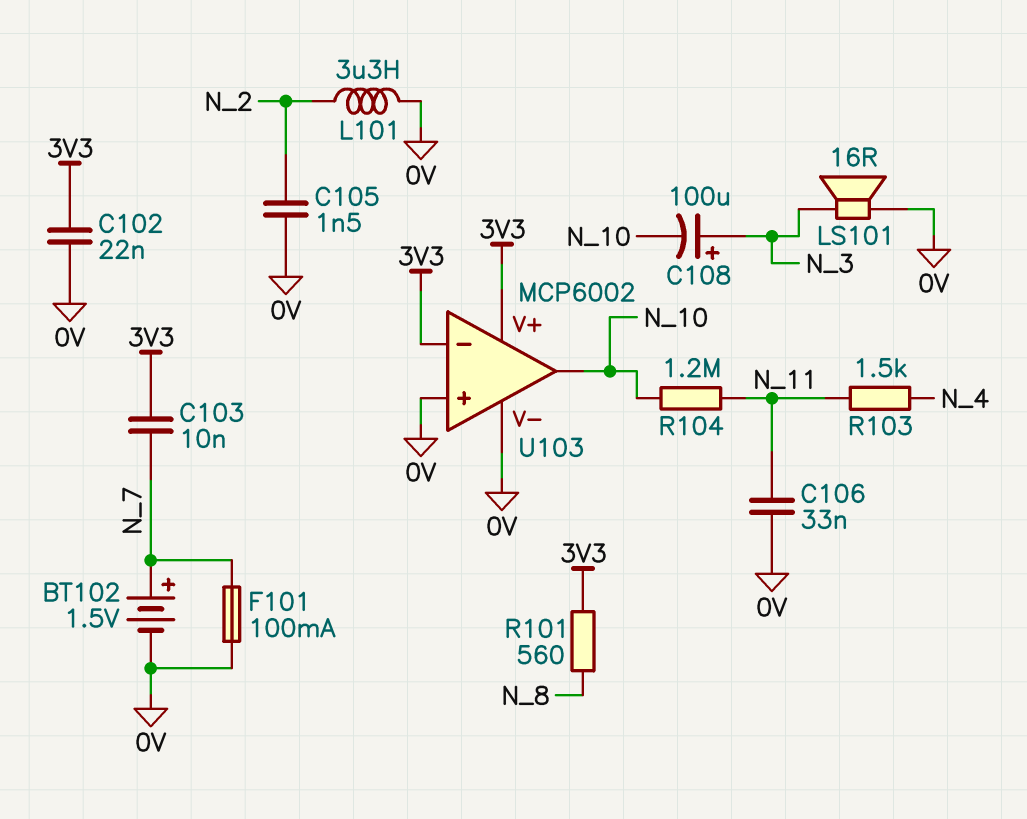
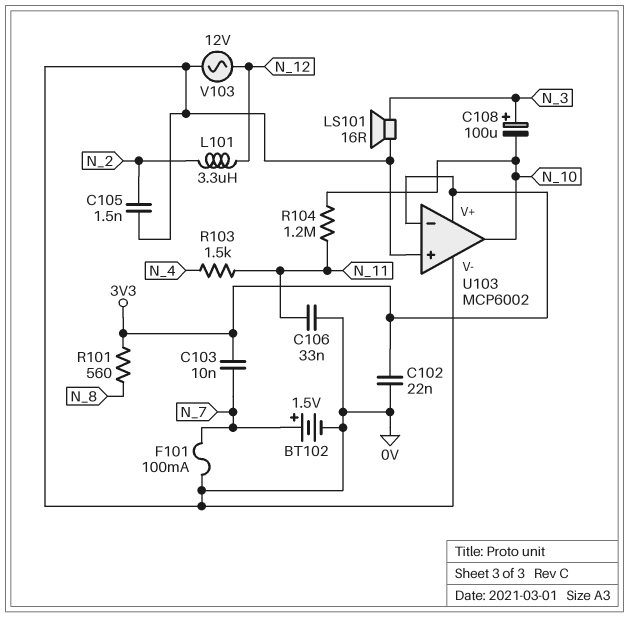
L101: 3.3uH (0V, N_2) -> 3.3uH (N_2, N_12)
V103: none -> AC 12V (0V, N_12)

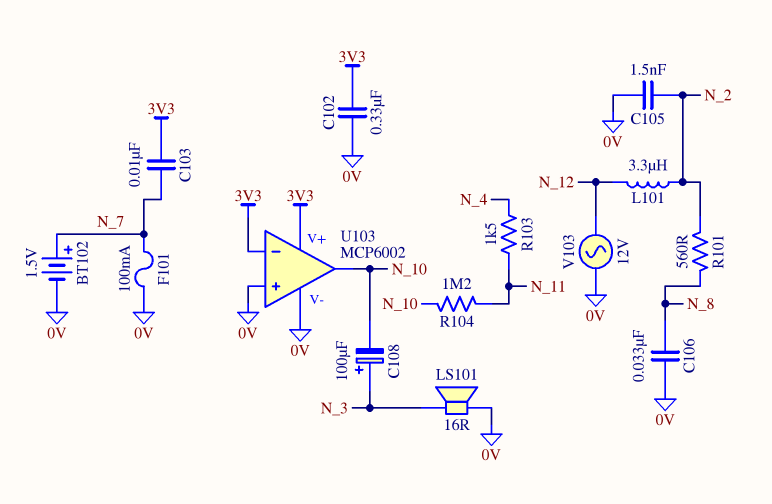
C102: 22nF (0V, 3V3) -> 330nF (0V, 3V3)
C106: 33nF (0V, N_11) -> 33nF (0V, N_8)
R101: 560 (3V3, N_8) -> 560 (N_2, N_8)

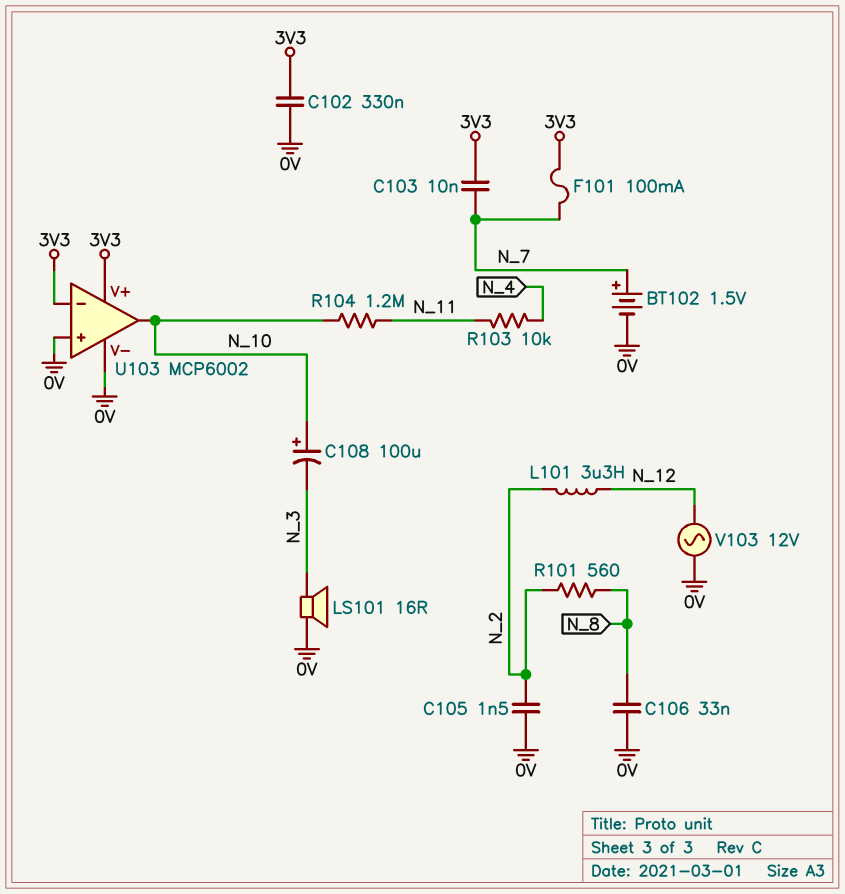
C108: 100uF (plus N_3, minus N_10) -> 100uF (plus N_10, minus N_3)
F101: 100mA (0V, N_7) -> 100mA (3V3, N_7)
R103: 1.5k (N_4, N_11) -> 10k (N_4, N_11)

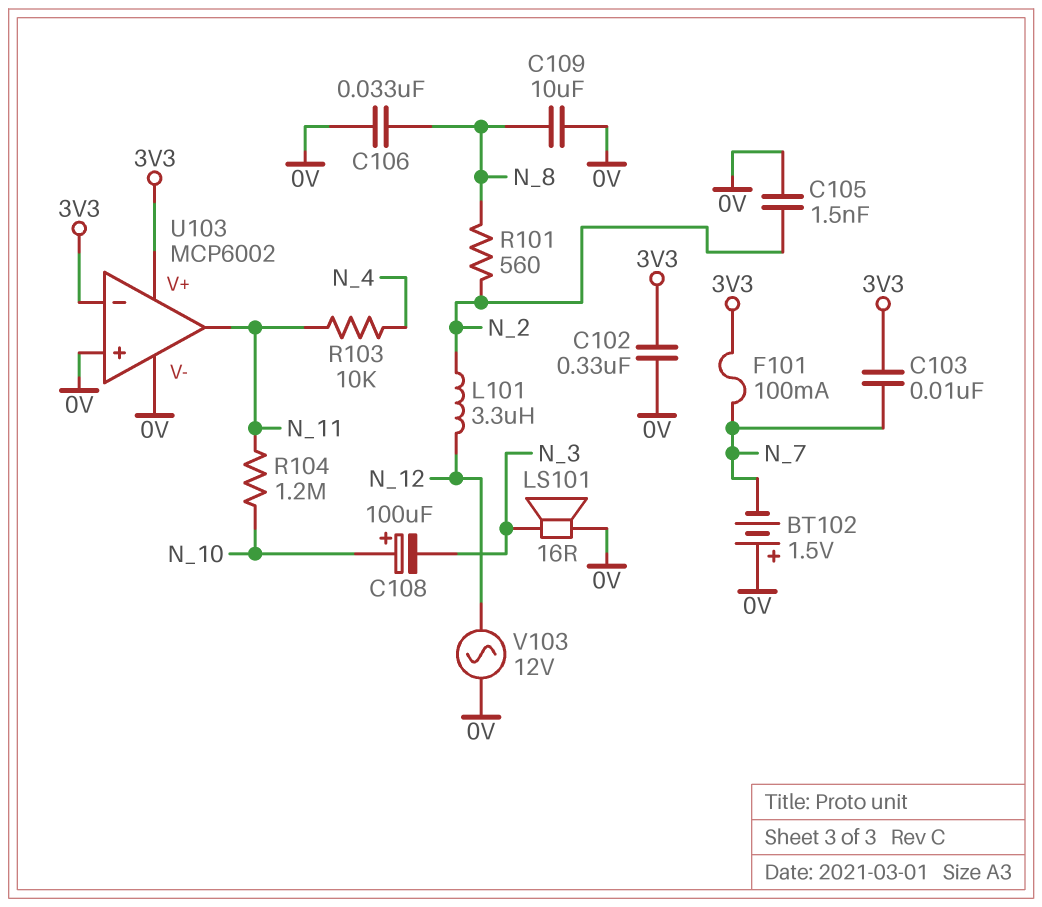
BT102: 1.5V (plus N_7, minus 0V) -> 1.5V (plus 0V, minus N_7)
C109: none -> 10uF (0V, N_8)
U103 pin out: N_10 -> N_11

